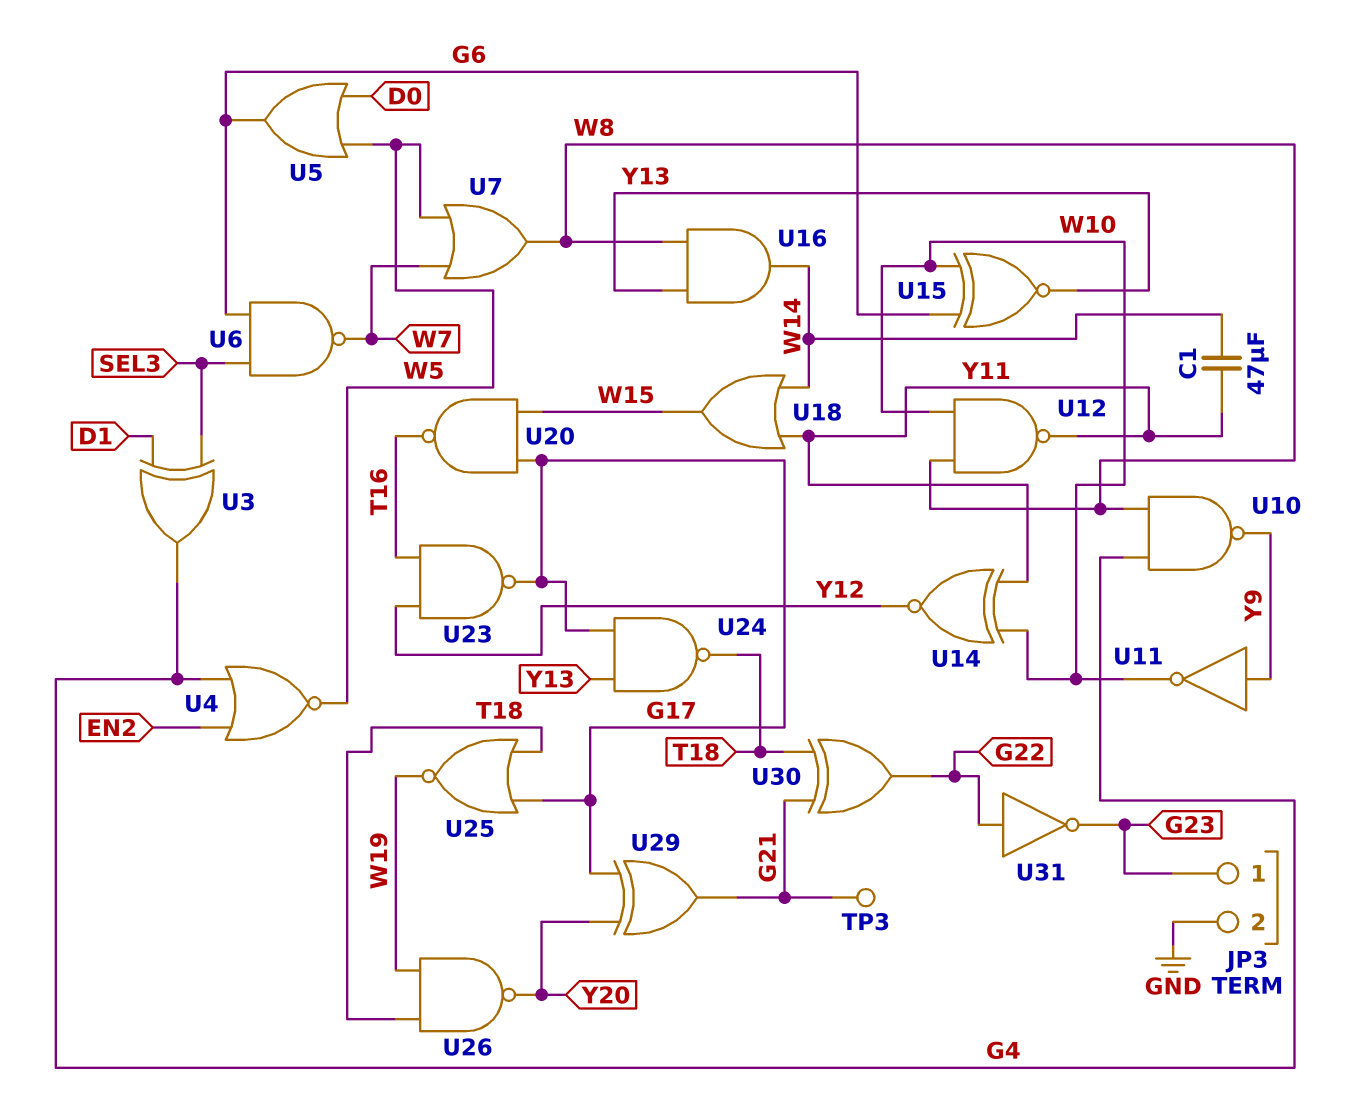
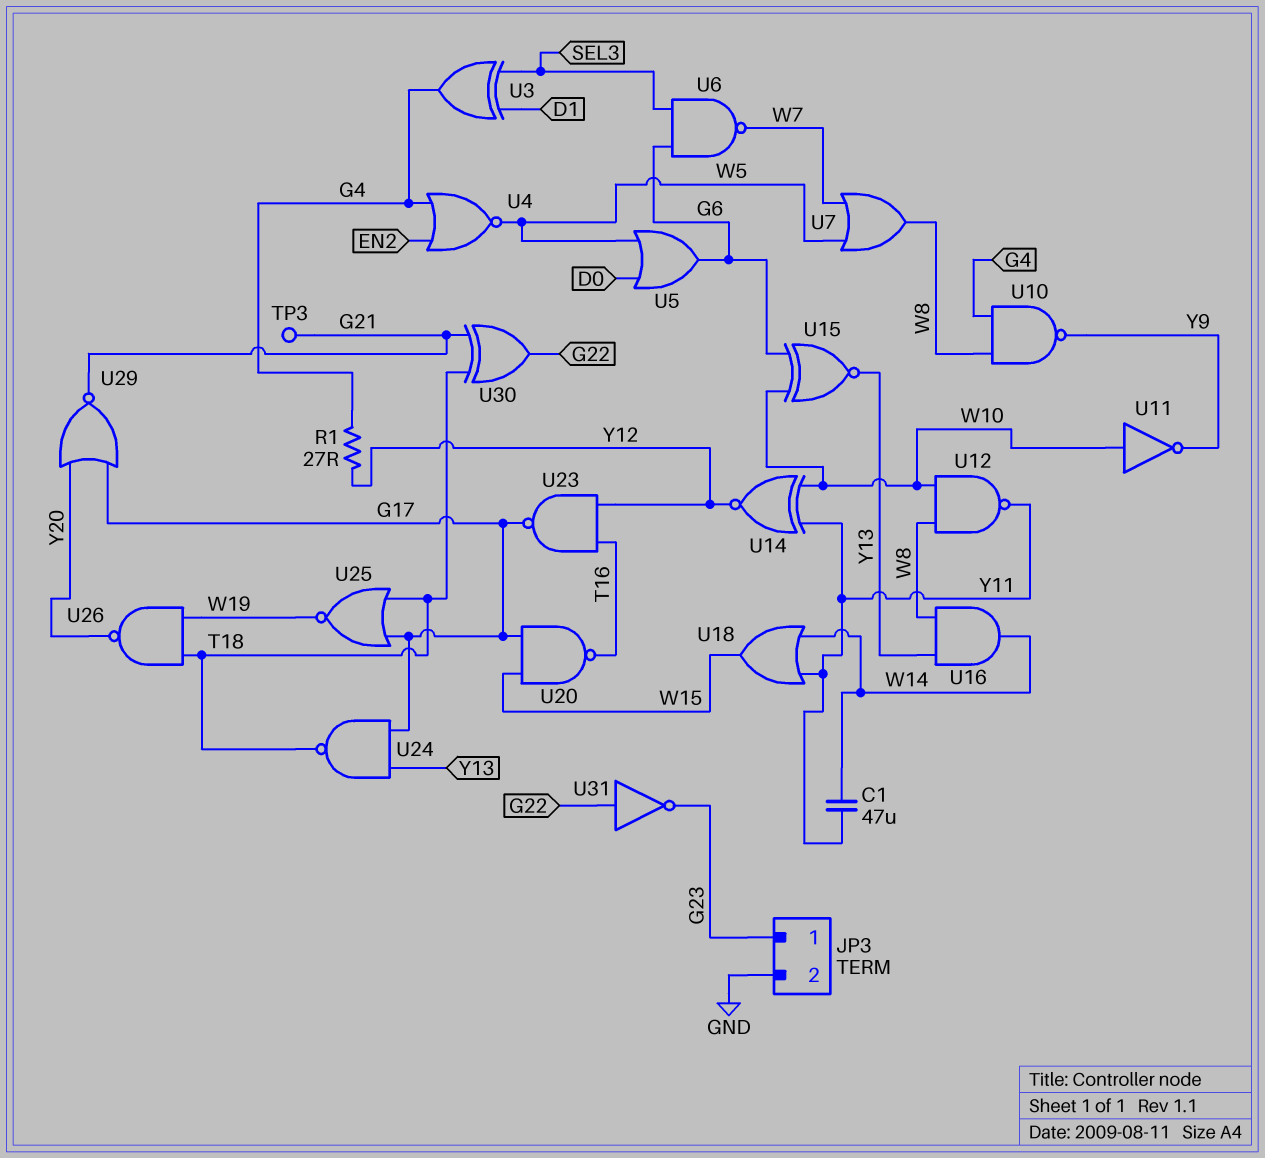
R1: none -> 27 (G4, Y12)
U11: NOT (in Y9, out W10) -> NOT (in W10, out Y9)
U29: XOR (in G17, in Y20, out G21) -> NOR (in G17, in Y20, out G21)

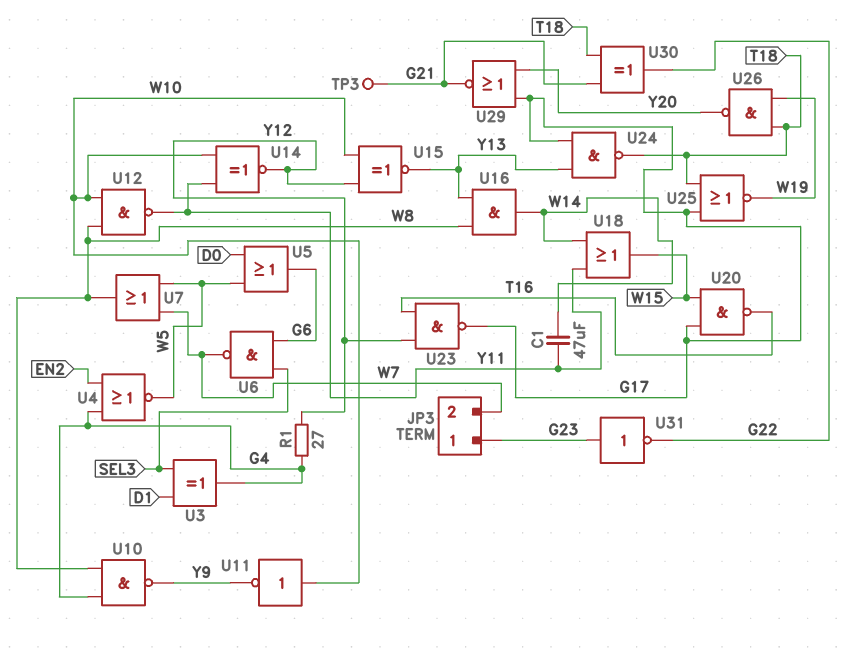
JP3 pin 2: GND -> W7
U15: XNOR (in G6, in W10, out Y13) -> XNOR (in W10, in Y12, out Y13)
U31: NOT (in G22, out G23) -> NOT (in G23, out G22)

